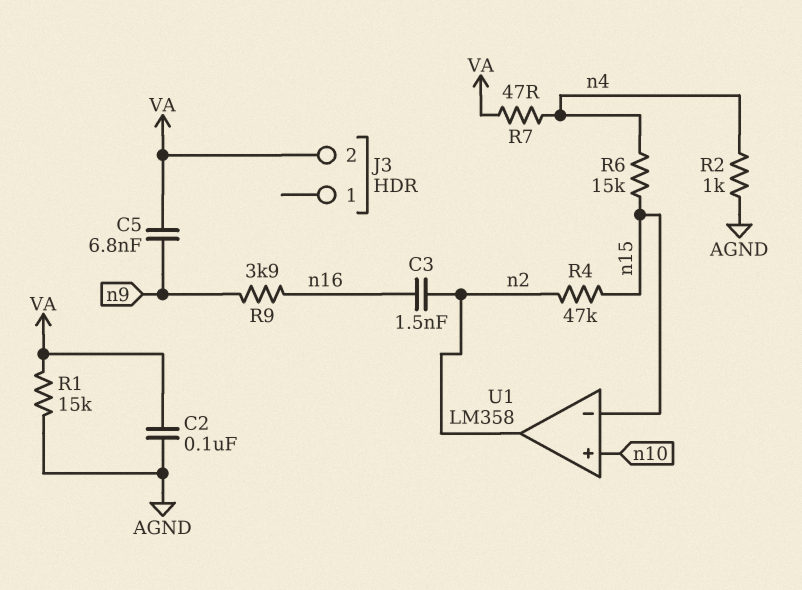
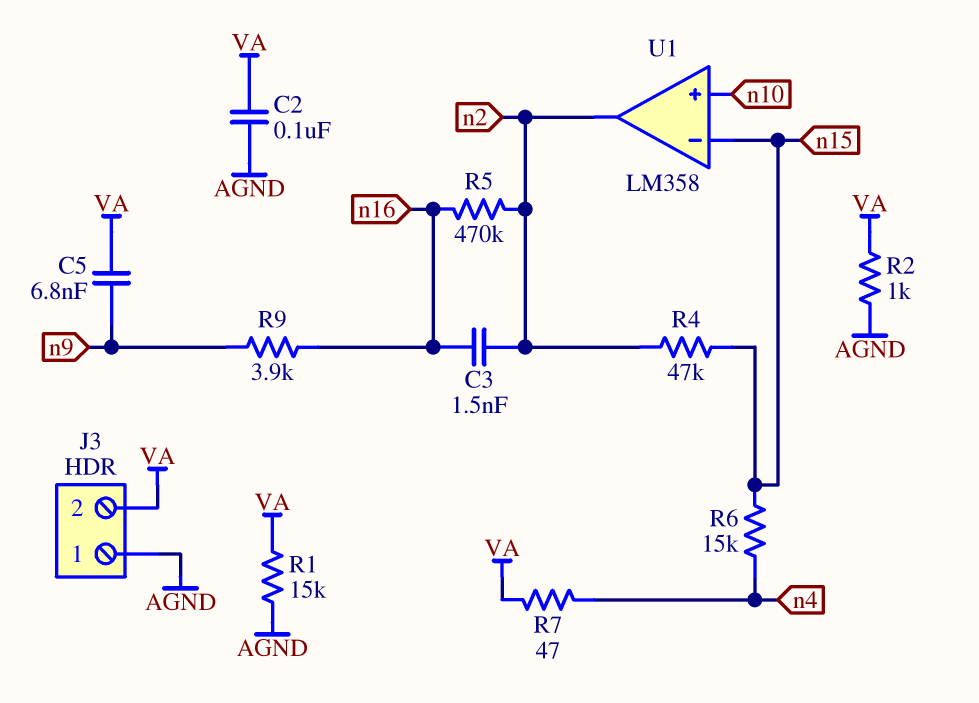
J3 pin 1: none -> AGND
R2: 1k (AGND, n4) -> 1k (AGND, VA)
R5: none -> 470k (n2, n16)

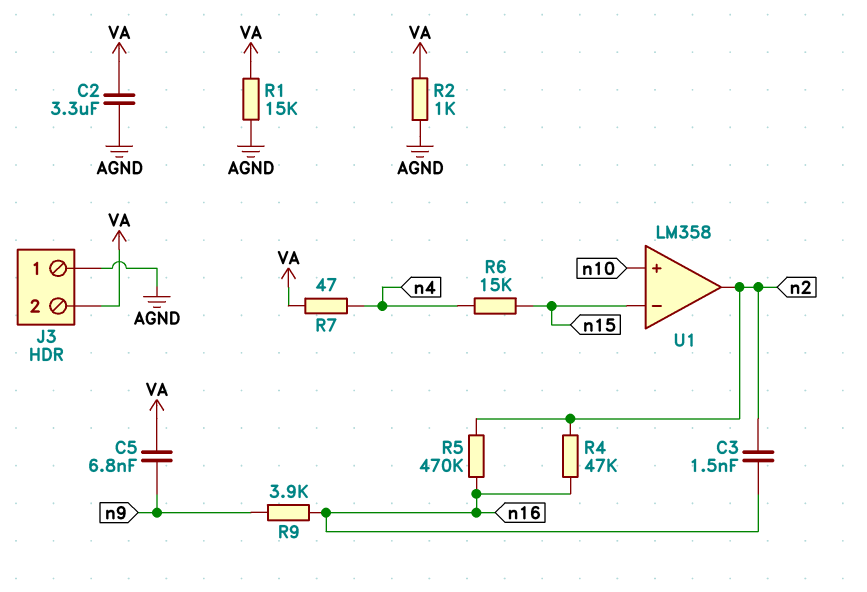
C2: 100nF (AGND, VA) -> 3.3uF (AGND, VA)
R4: 47k (n2, n15) -> 47k (n2, n16)

